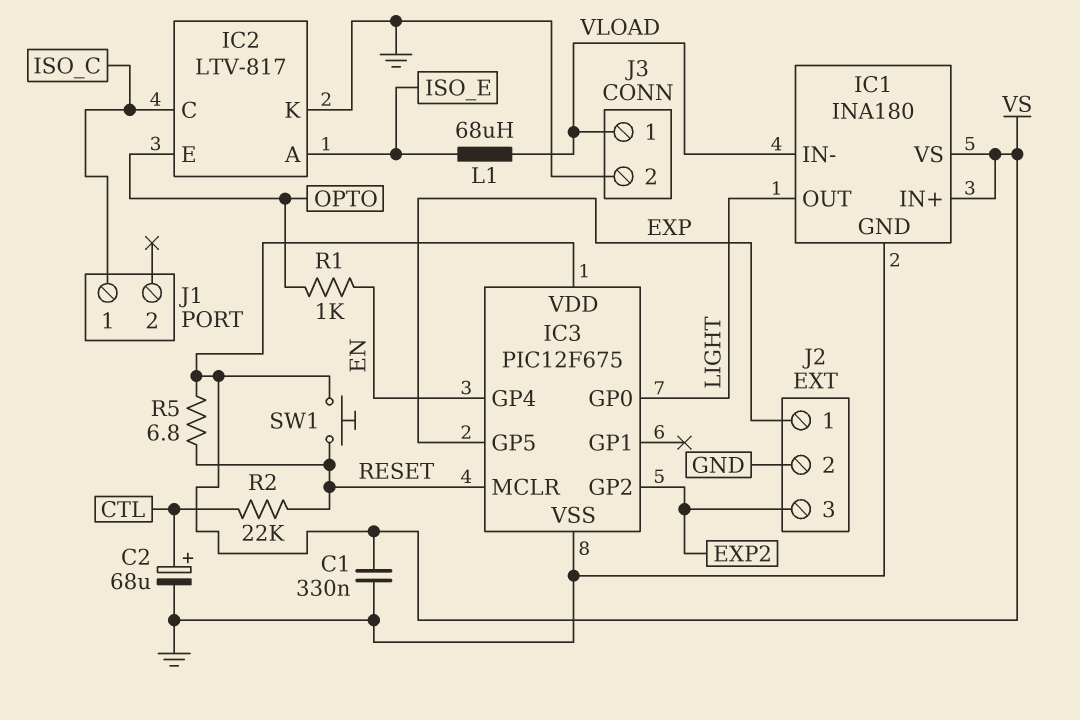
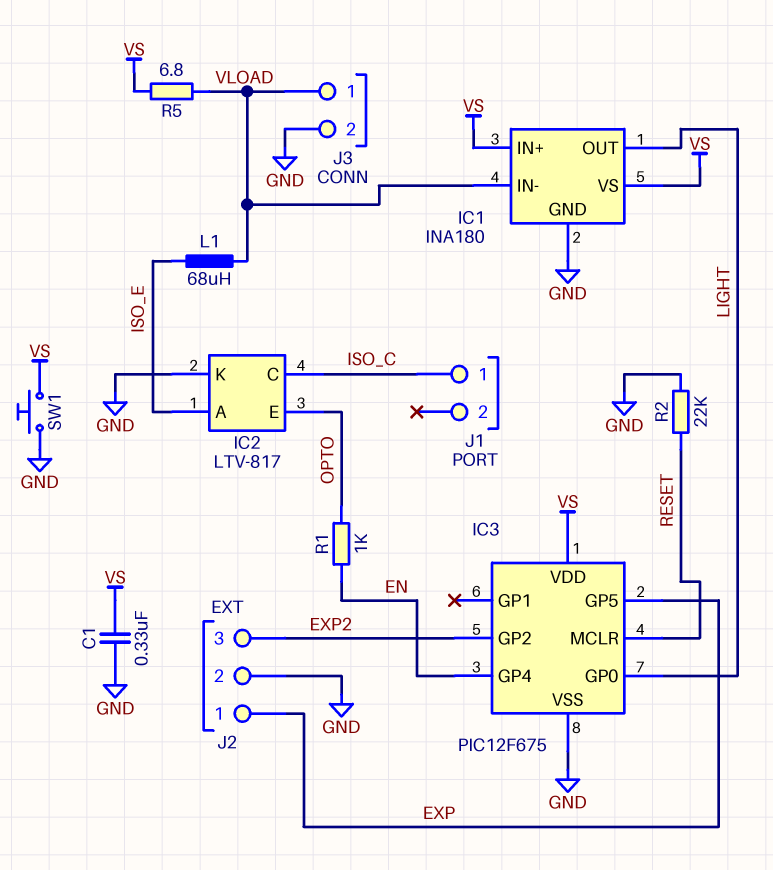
C2: 68uF (plus CTL, minus GND) -> none
R2: 22k (CTL, RESET) -> 22k (GND, RESET)
R5: 6.8 (RESET, VS) -> 6.8 (VLOAD, VS)
SW1: button (RESET, VS) -> button (GND, VS)

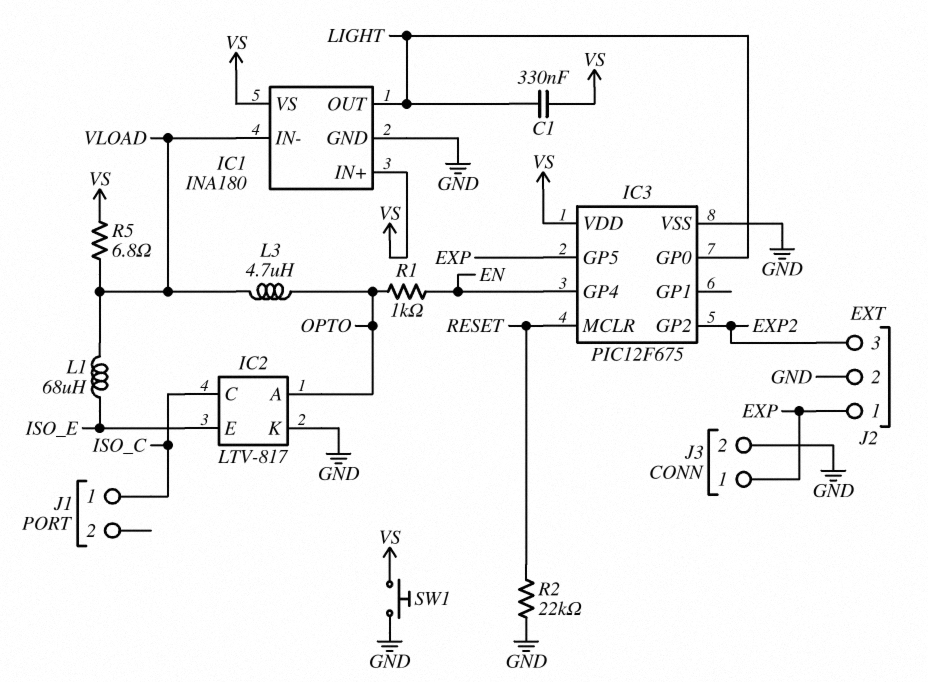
C1: 330nF (GND, VS) -> 330nF (LIGHT, VS)
IC2 pin A: ISO_E -> OPTO
IC2 pin E: OPTO -> ISO_E
J3 pin 1: VLOAD -> EXP
L3: none -> 4.7uH (OPTO, VLOAD)

